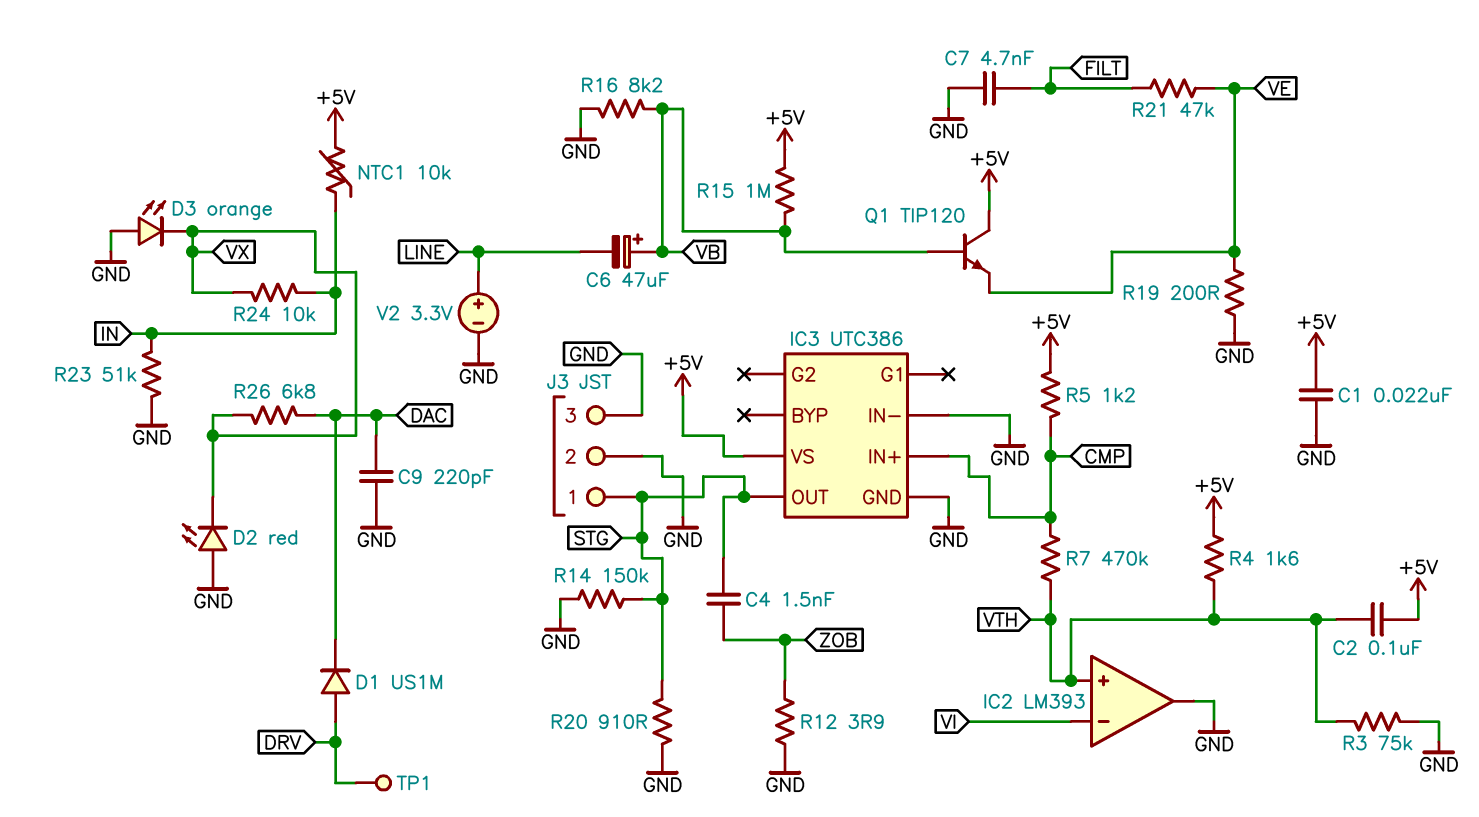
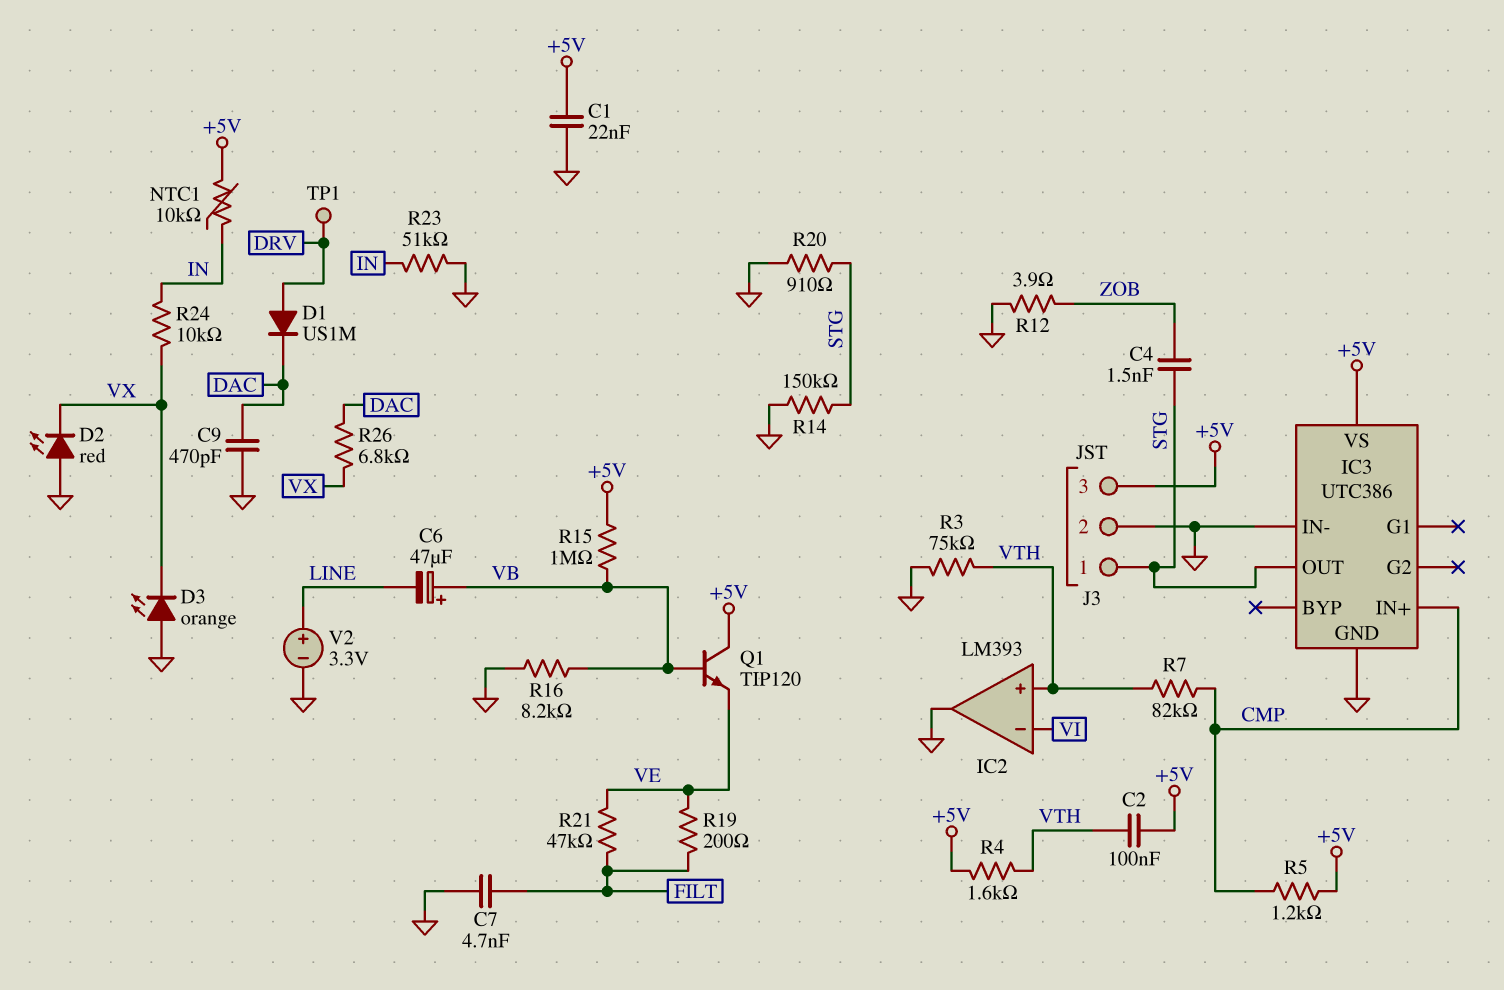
C9: 220pF (DAC, GND) -> 470pF (DAC, GND)
J3 pin 3: GND -> +5V
R7: 470k (CMP, VTH) -> 82k (CMP, VTH)
R19: 200 (GND, VE) -> 200 (FILT, VE)

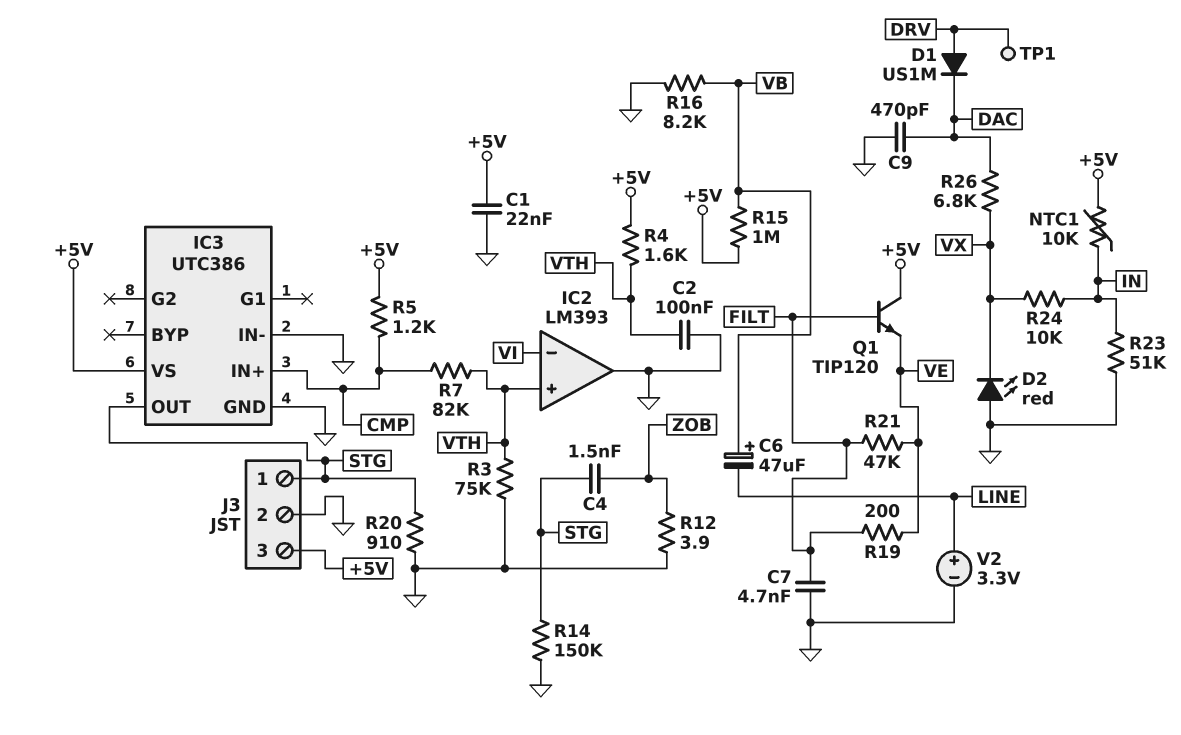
C2: 100nF (+5V, VTH) -> 100nF (GND, VTH)
D3: LED orange (A GND, K VX) -> none
Q1: NPN TIP120 (B VB, C +5V, E VE) -> NPN TIP120 (B FILT, C +5V, E VE)

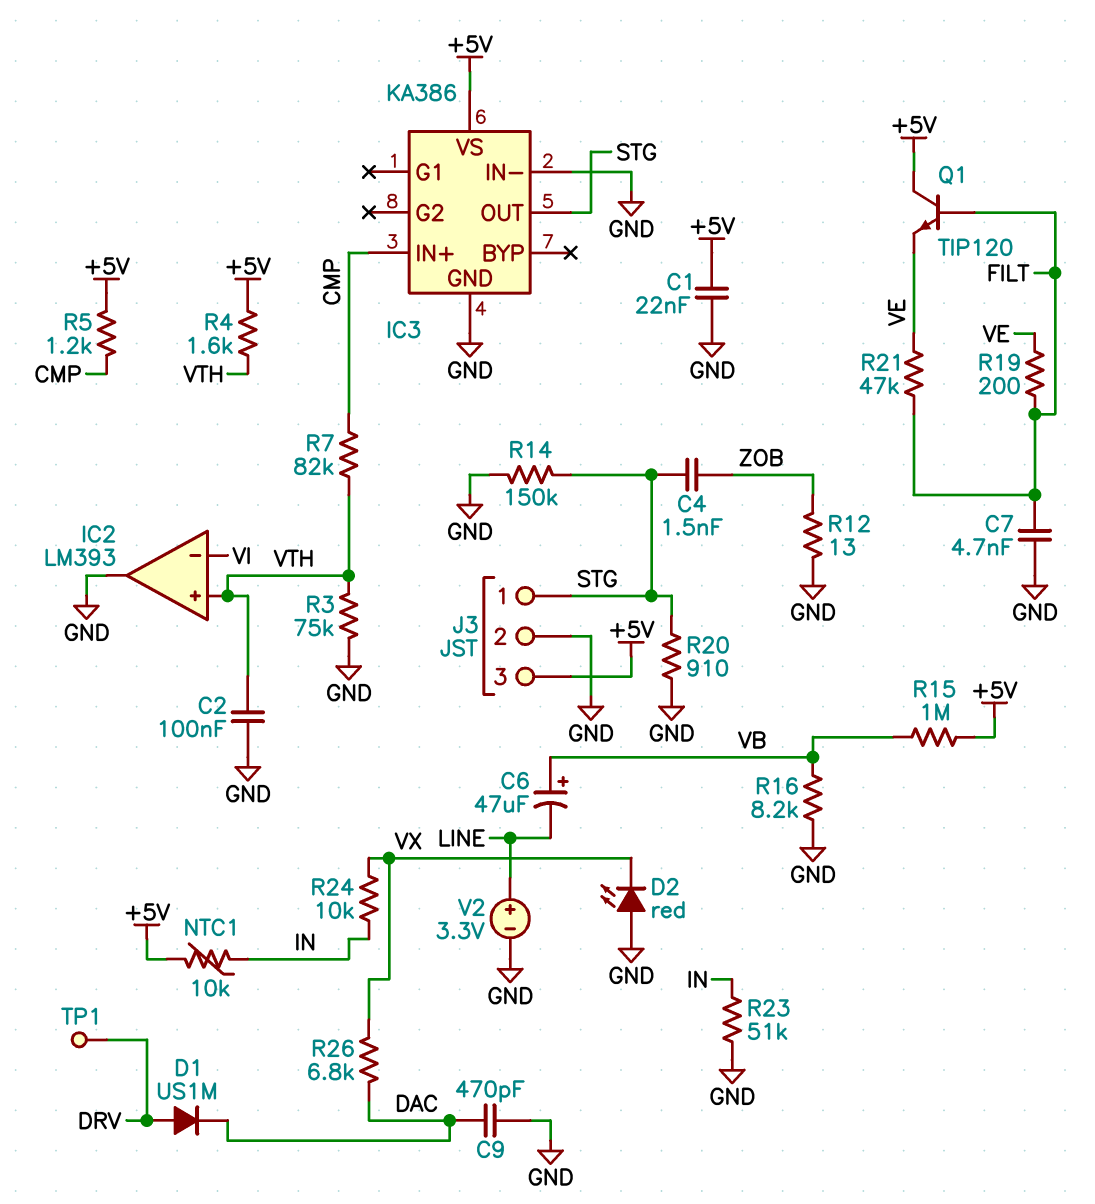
IC3: UTC386 -> KA386
R12: 3.9 (GND, ZOB) -> 13 (GND, ZOB)

